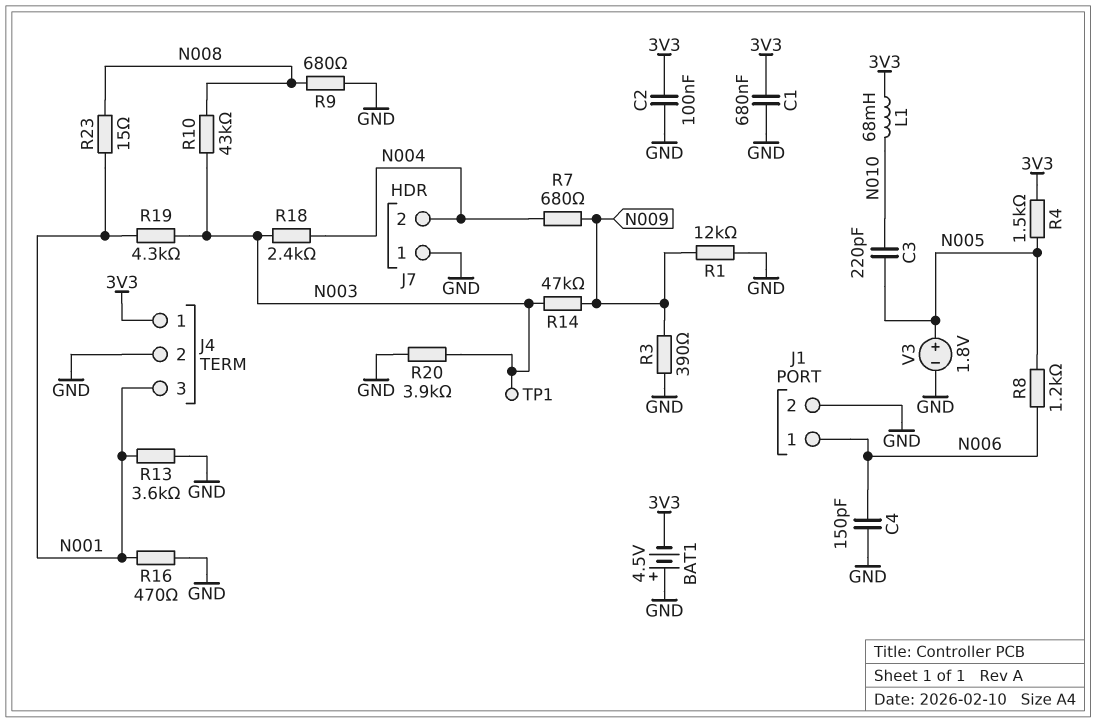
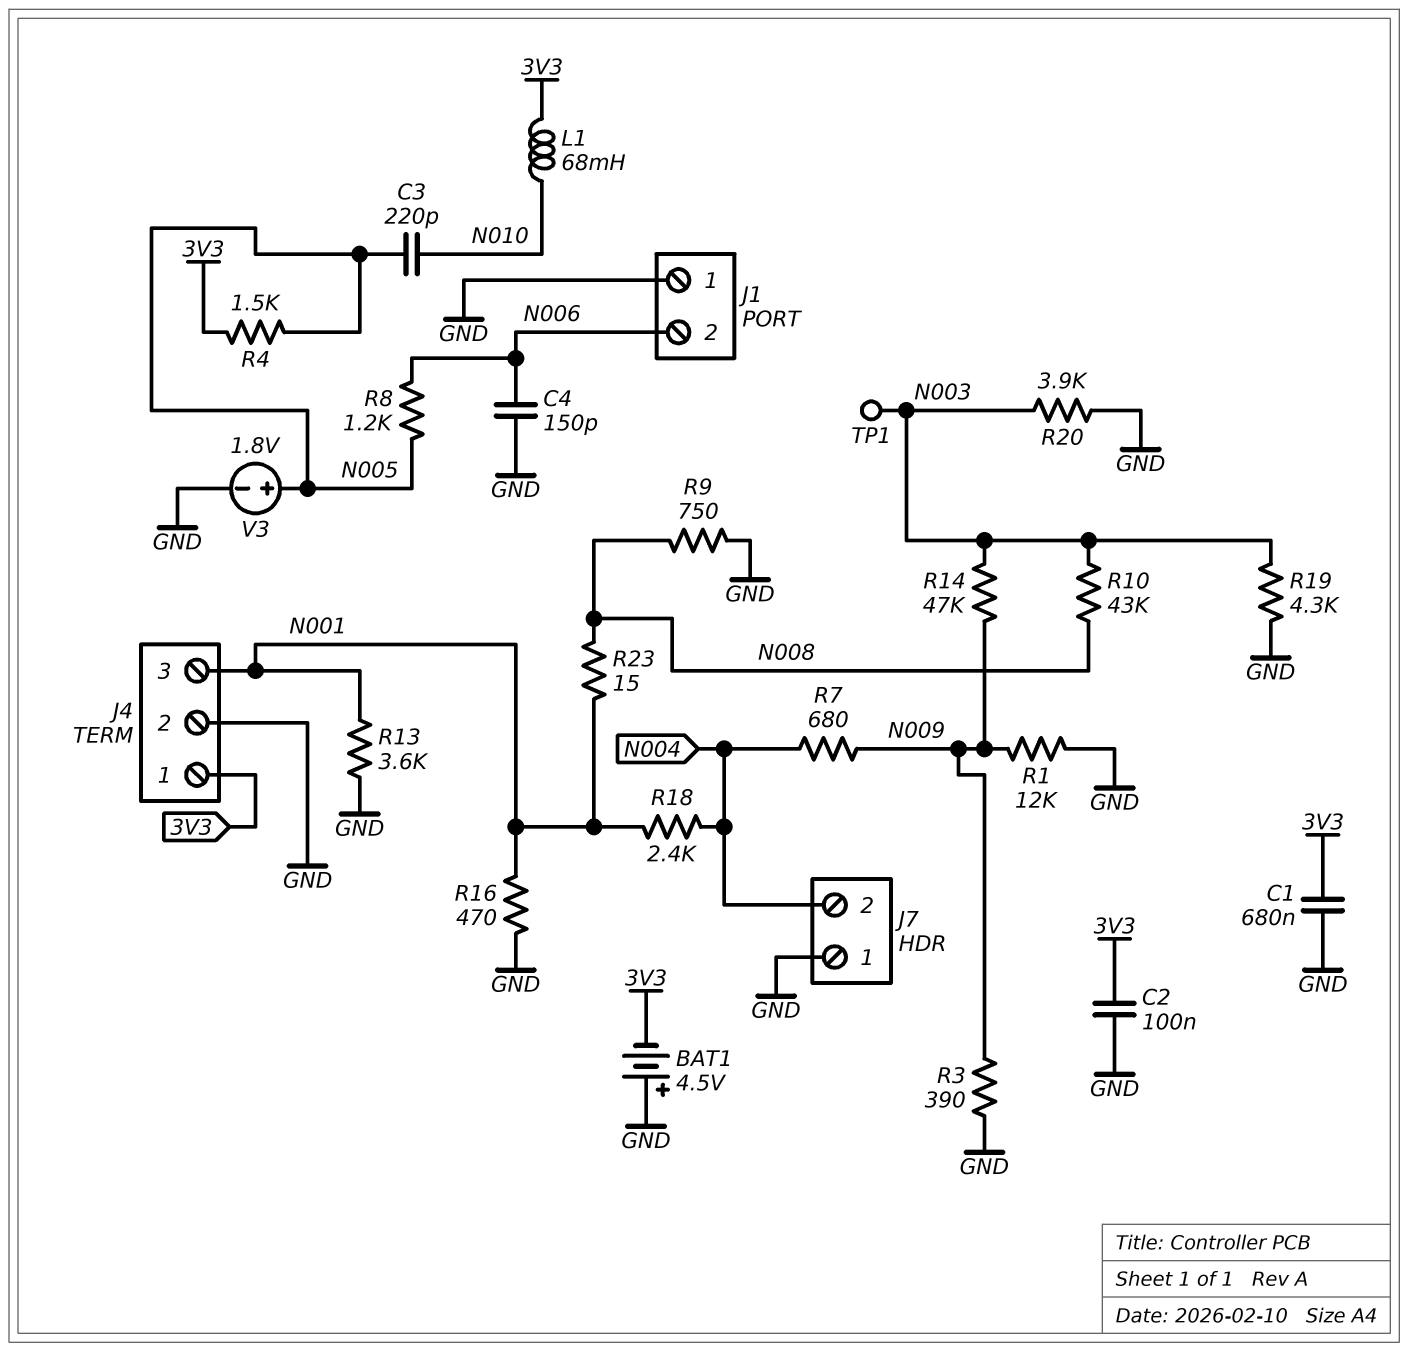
J1 pin 1: N006 -> GND
J1 pin 2: GND -> N006
R9: 680 (GND, N008) -> 750 (GND, N008)
R18: 2.4k (N003, N004) -> 2.4k (N001, N004)
R19: 4.3k (N001, N003) -> 4.3k (GND, N003)

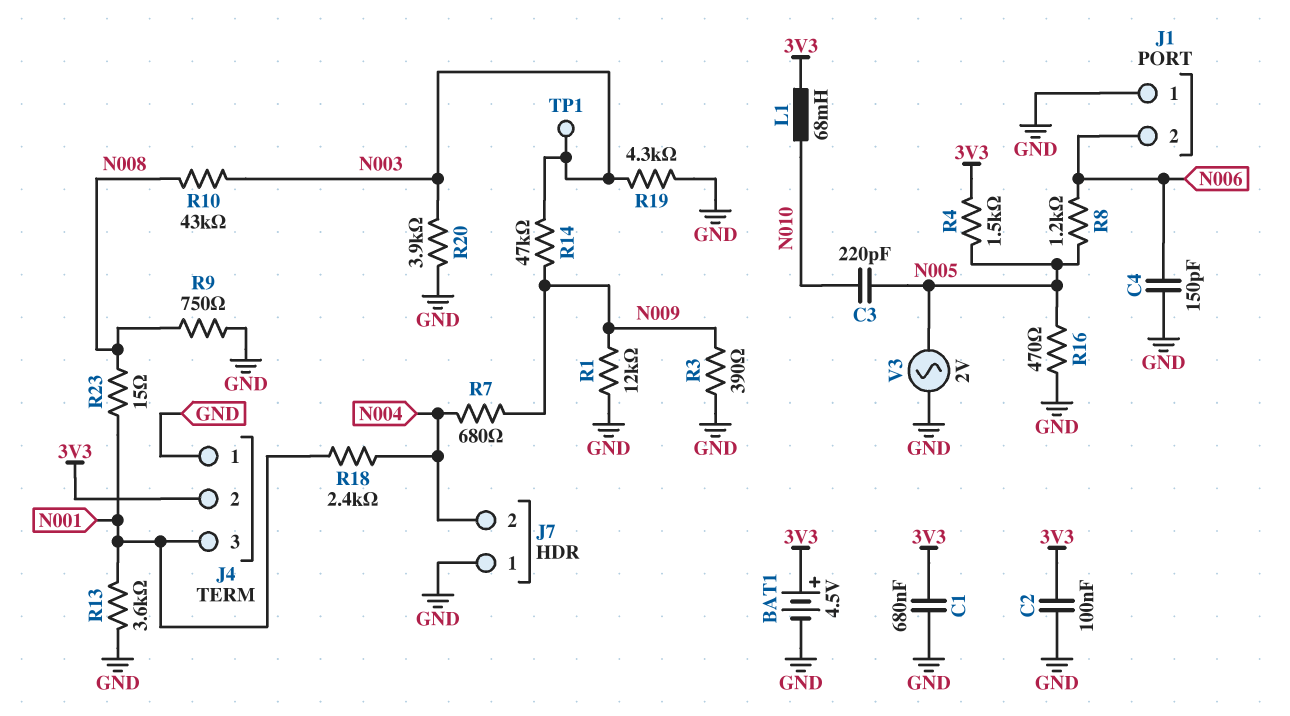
BAT1: 4.5V (plus GND, minus 3V3) -> 4.5V (plus 3V3, minus GND)
J4 pin 1: 3V3 -> GND
J4 pin 2: GND -> 3V3
R16: 470 (GND, N001) -> 470 (GND, N005)
V3: 1.8V (plus N005, minus GND) -> AC 2V (GND, N005)

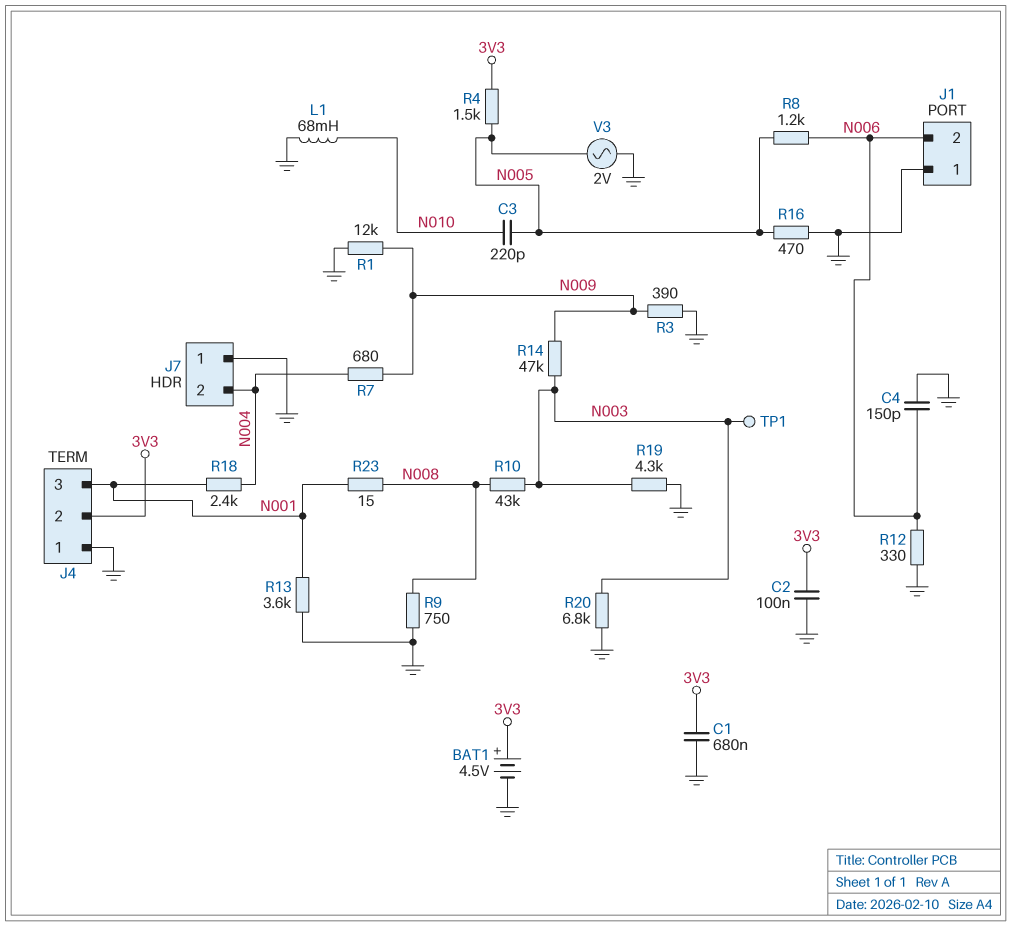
L1: 68mH (3V3, N010) -> 68mH (GND, N010)
R12: none -> 330 (GND, N006)
R20: 3.9k (GND, N003) -> 6.8k (GND, N003)

